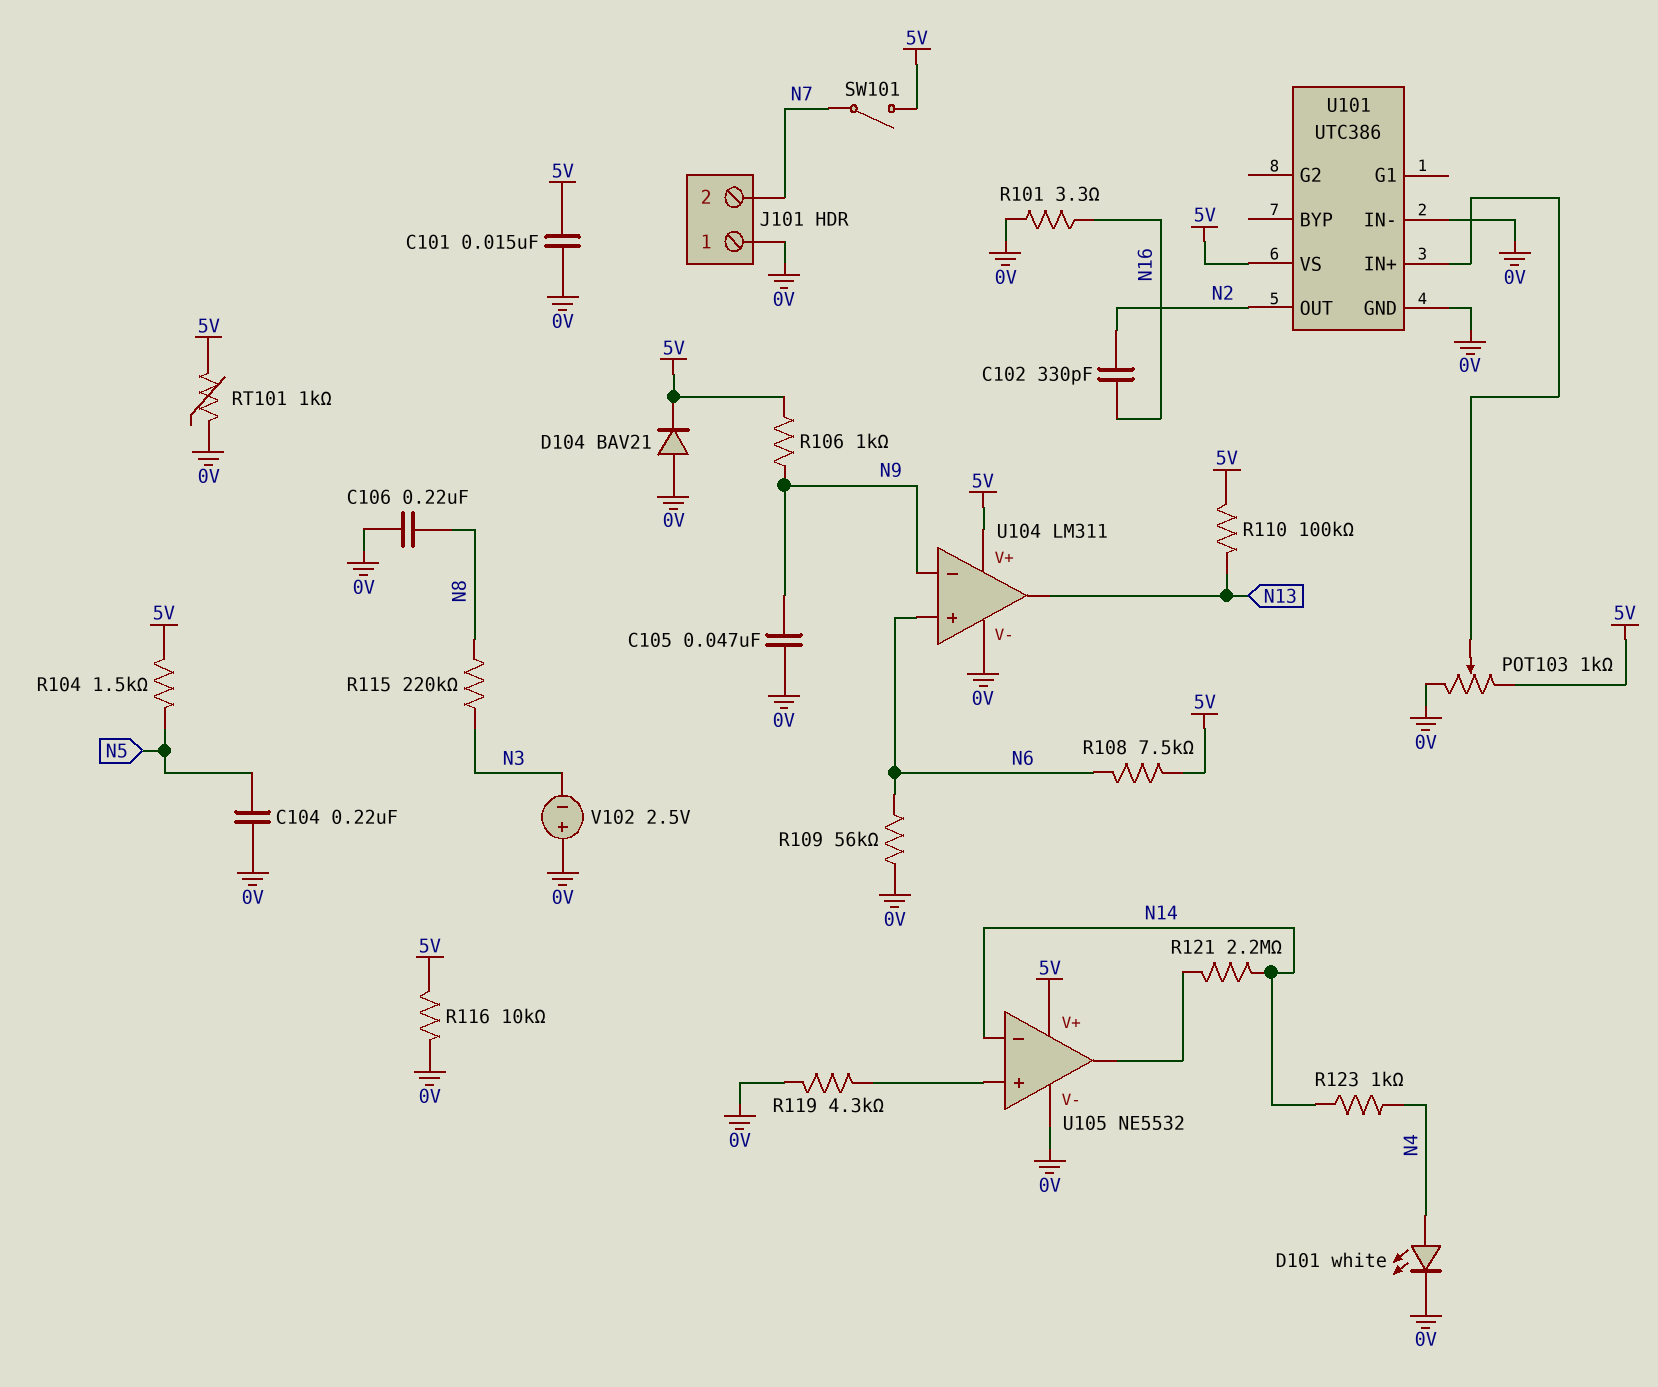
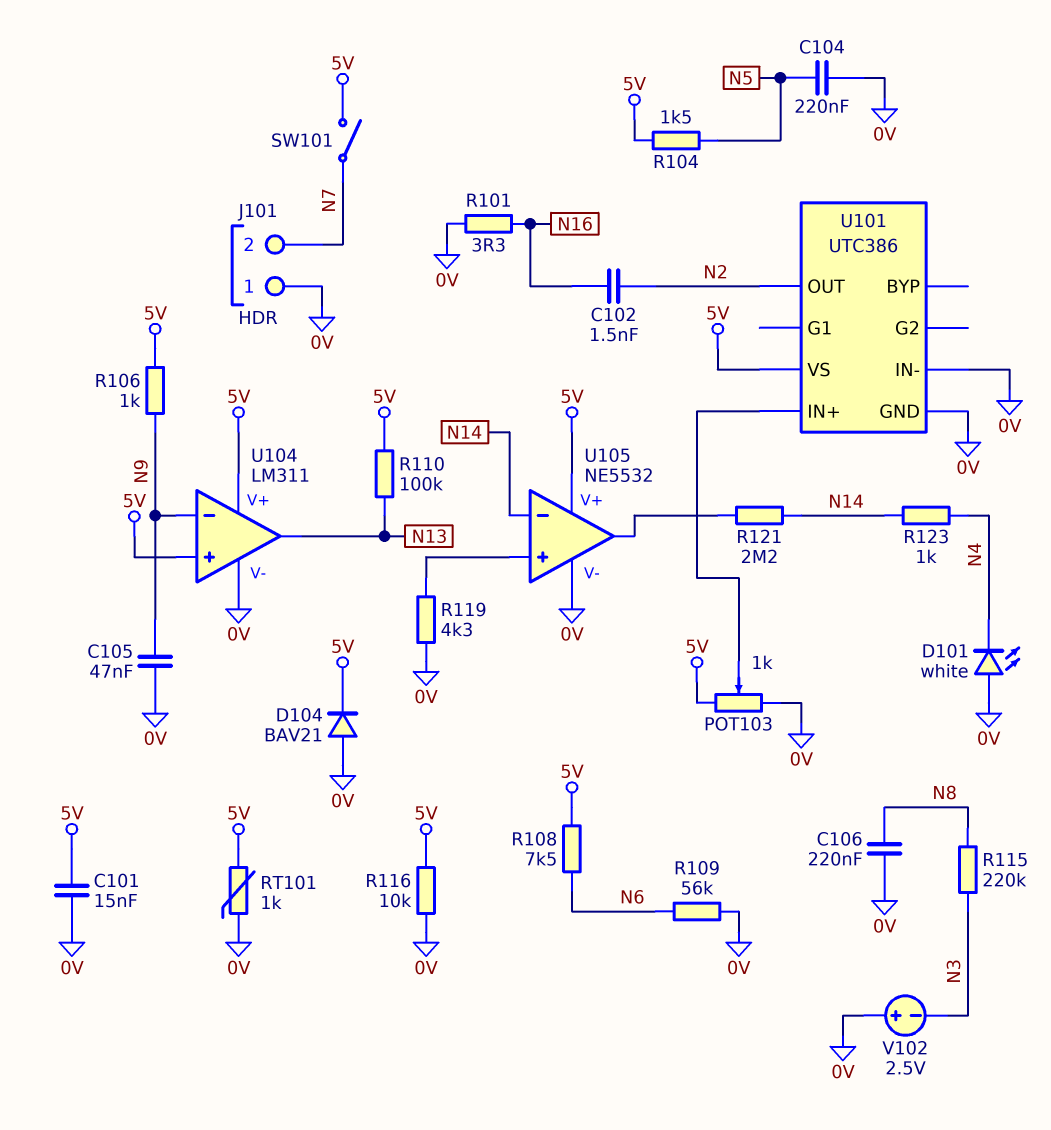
C102: 330pF (N2, N16) -> 1.5nF (N2, N16)
D101: LED white (A N4, K 0V) -> LED white (A 0V, K N4)
U104 pin in+: N6 -> 5V

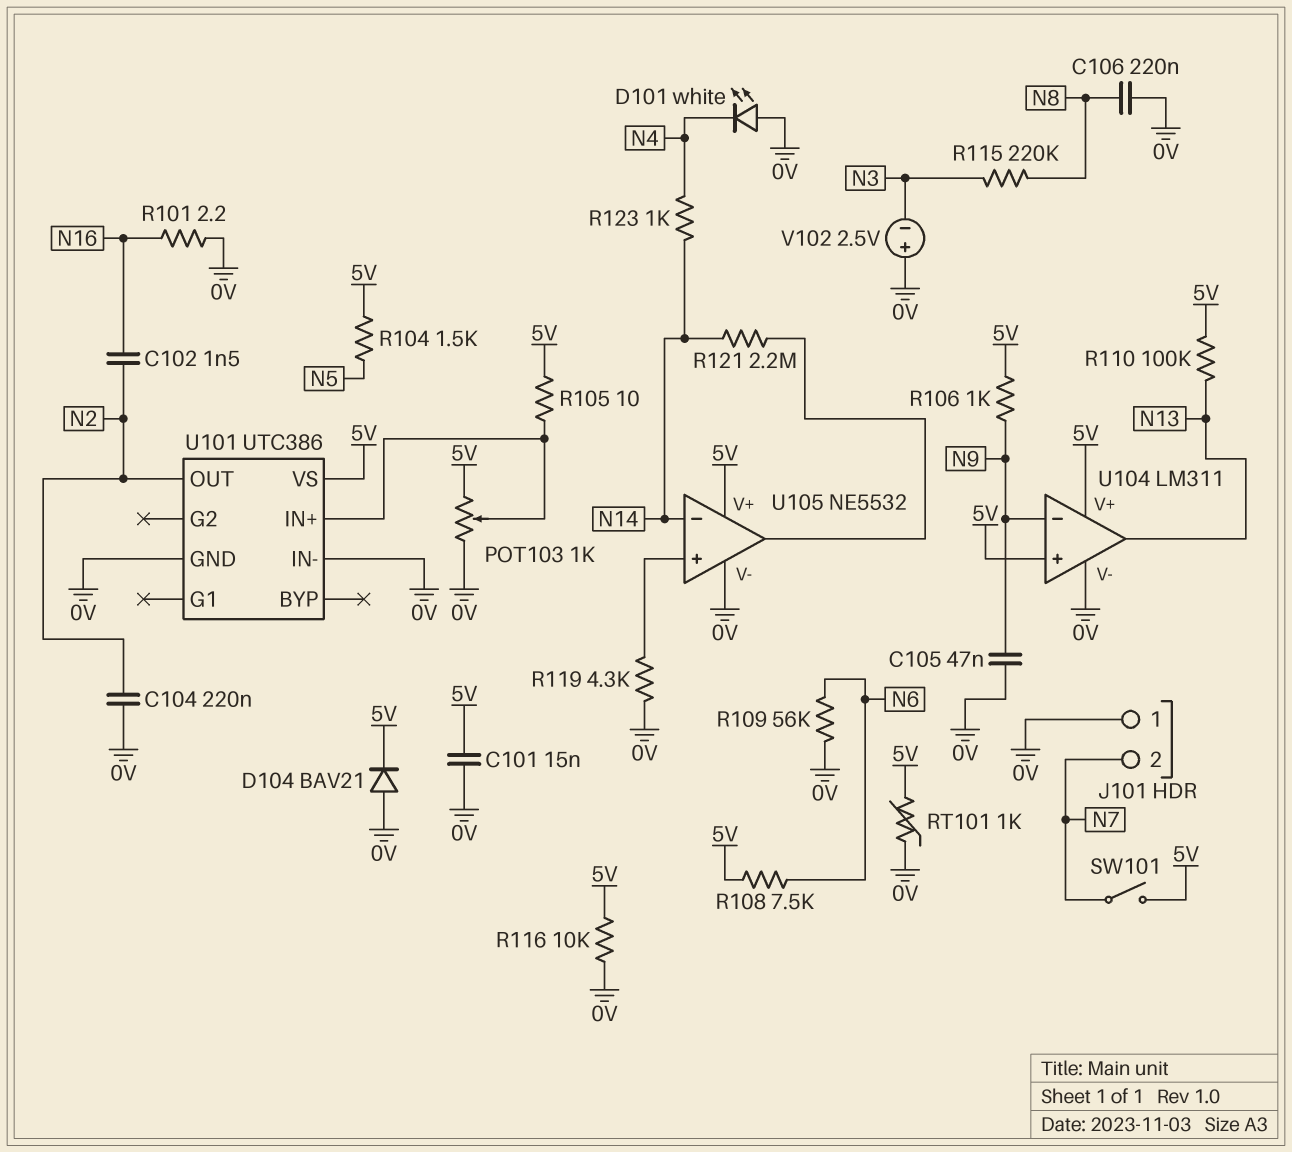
C104: 220nF (0V, N5) -> 220nF (0V, N2)
R101: 3.3 (0V, N16) -> 2.2 (0V, N16)
R105: none -> 10 (5V, U101/IN+)

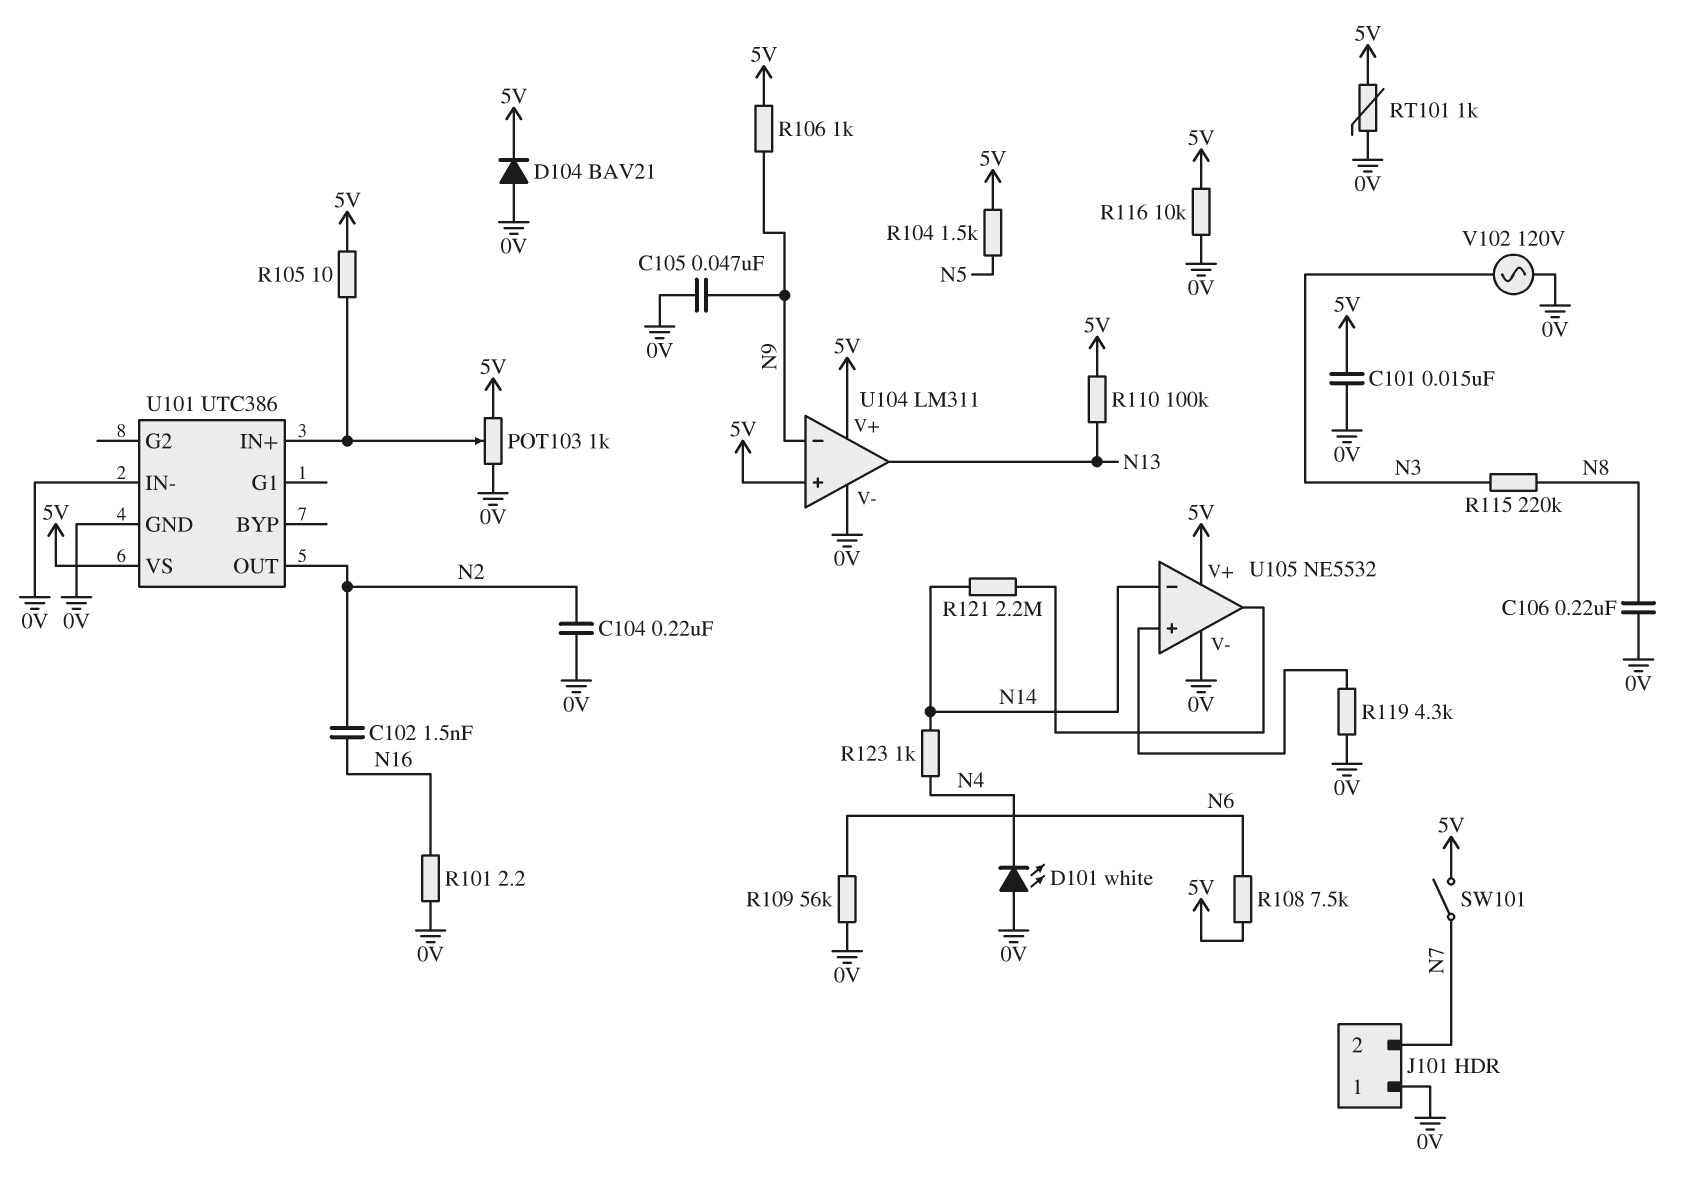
V102: 2.5V (plus 0V, minus N3) -> AC 120V (0V, N3)

